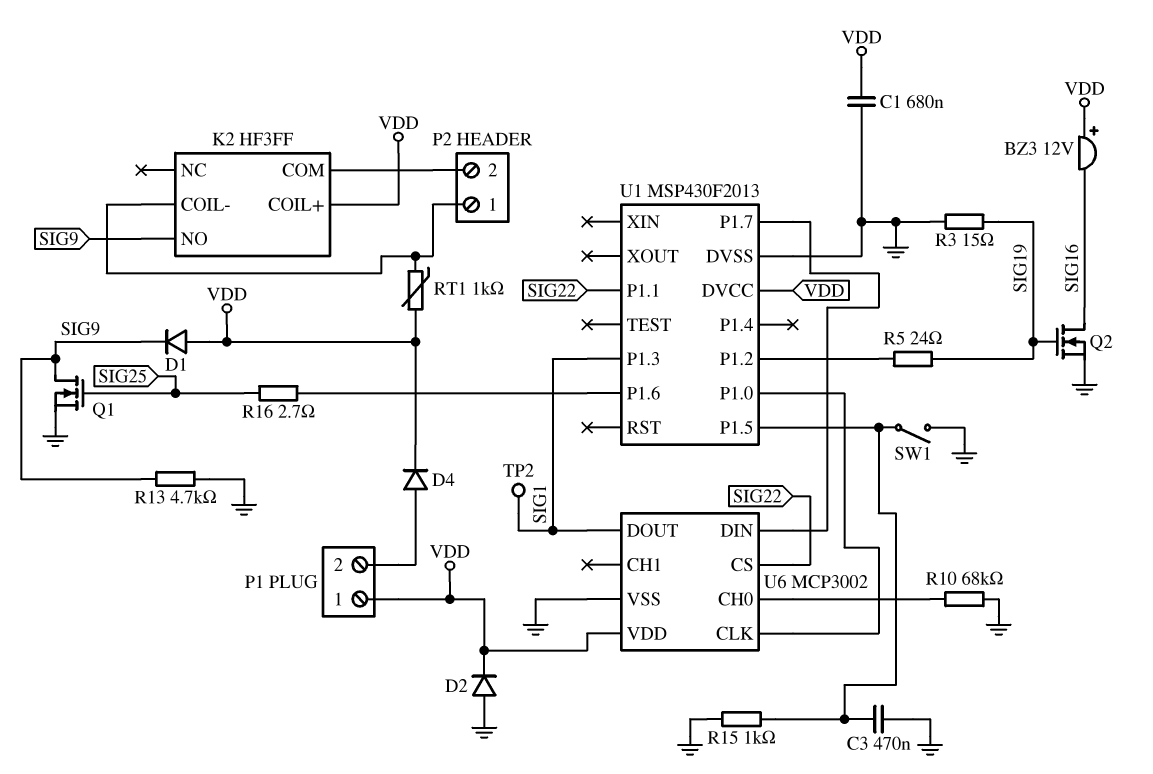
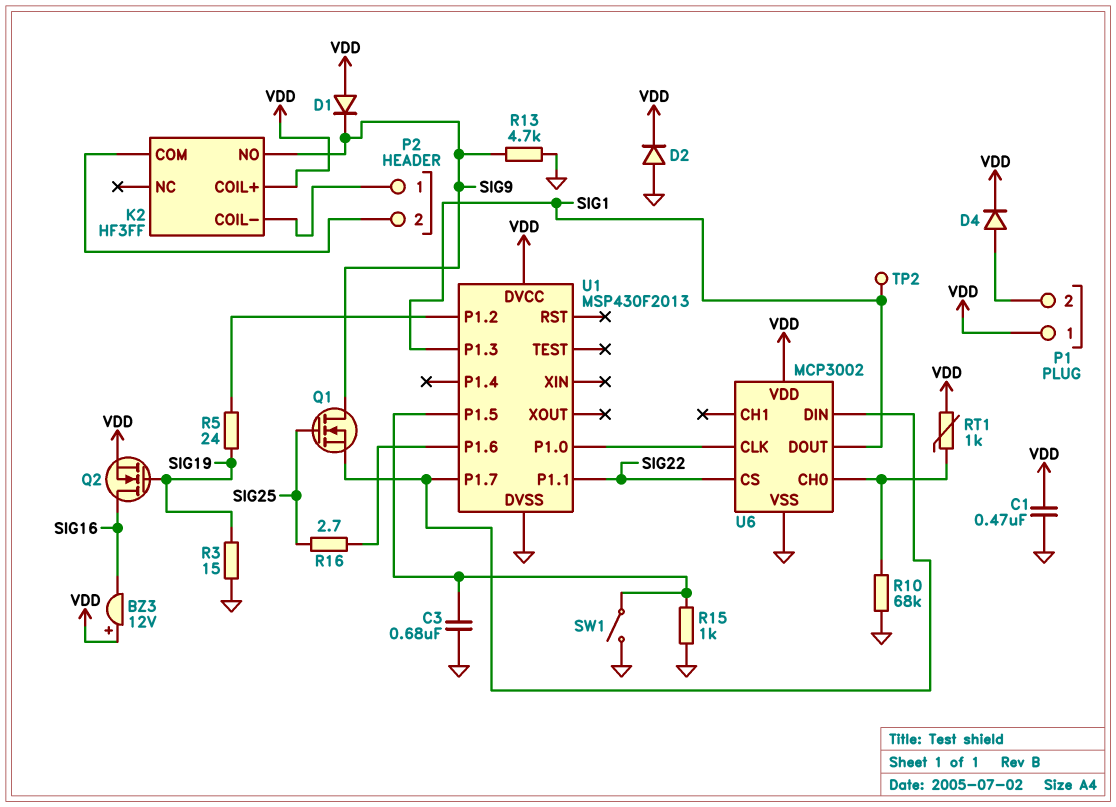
C1: 680nF (GND, VDD) -> 470nF (GND, VDD)
C3: 470nF (GND, U1/P1.5) -> 680nF (GND, U1/P1.5)
Q1: NMOS (G SIG25, D SIG9, S GND) -> NMOS (G SIG25, D SIG9, S U1/P1.7)
Q2: NMOS (G SIG19, D SIG16, S GND) -> NMOS (G SIG19, D SIG16, S VDD)
RT1: 1k (K2/COIL-, VDD) -> 1k (U6/CH0, VDD)

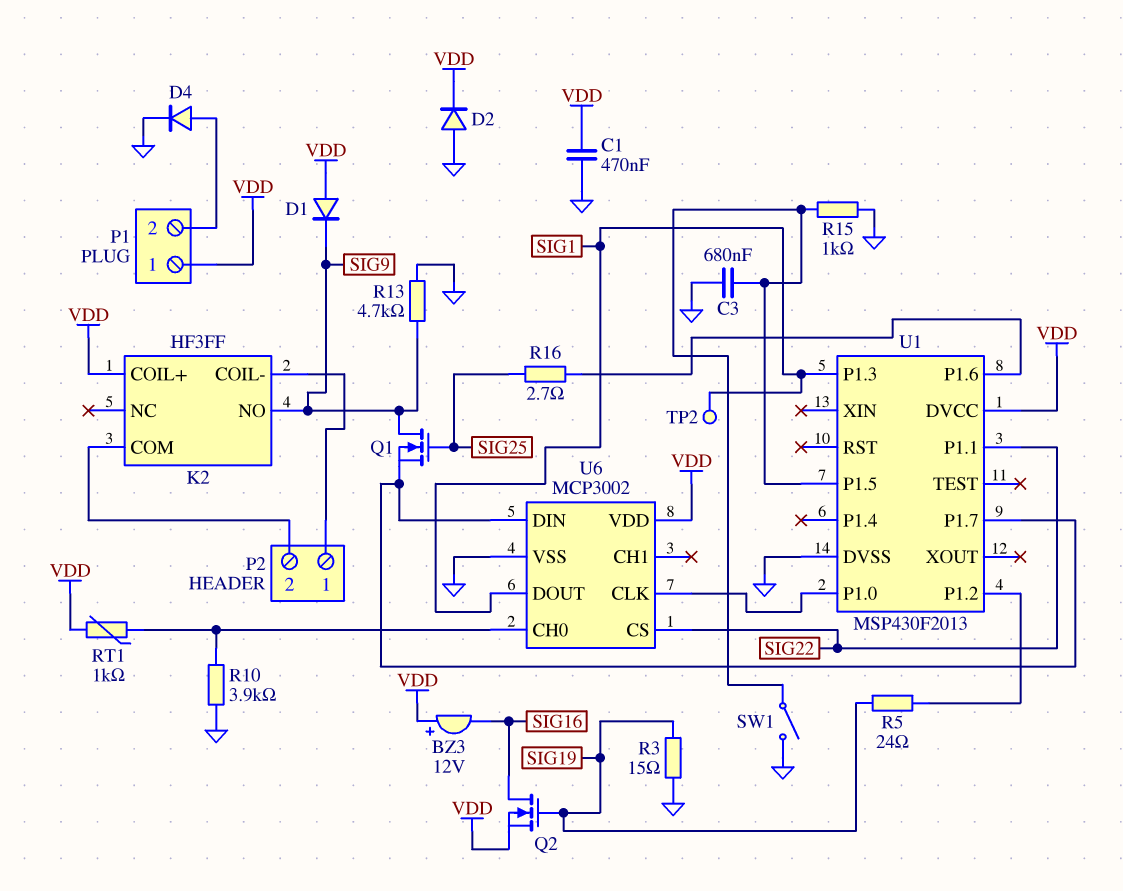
D4: diode (A P1/2, K VDD) -> diode (A P1/2, K GND)
R10: 68k (GND, U6/CH0) -> 3.9k (GND, U6/CH0)

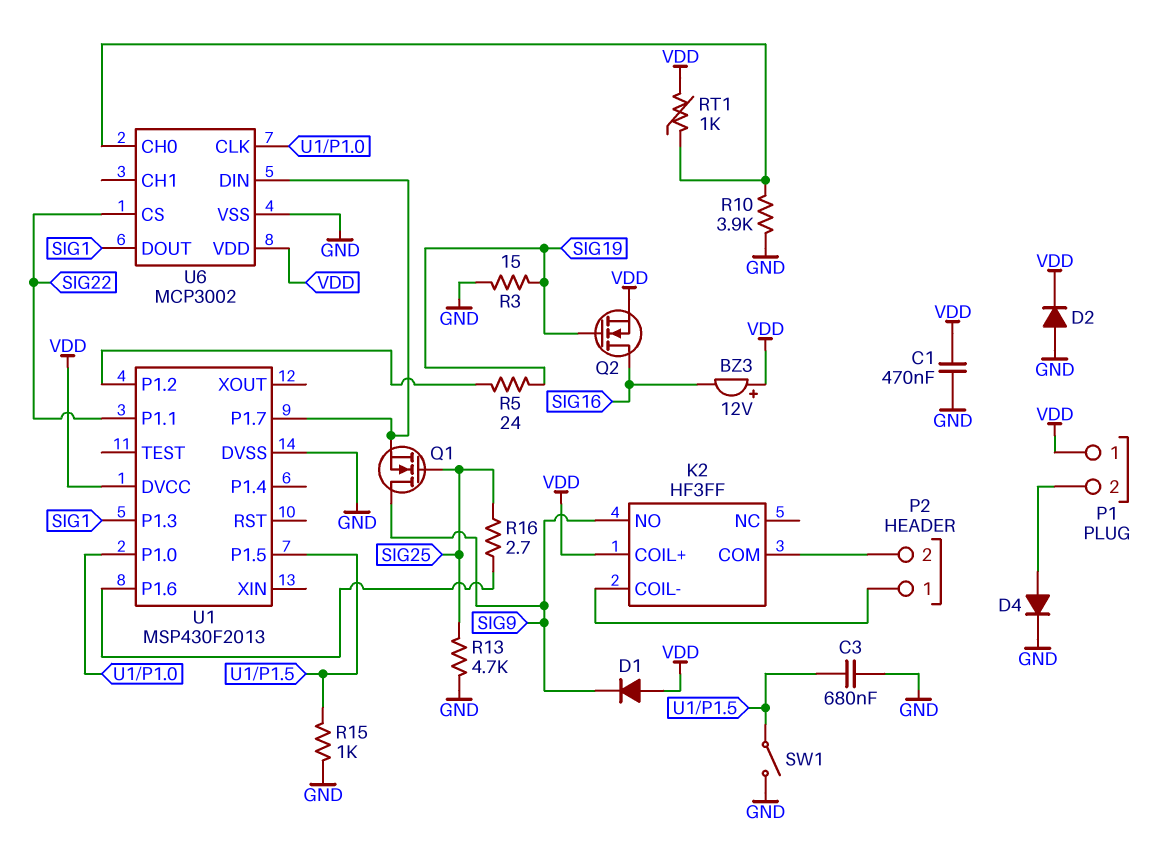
R13: 4.7k (GND, SIG9) -> 4.7k (GND, SIG25)
TP2: test point (SIG1) -> none

